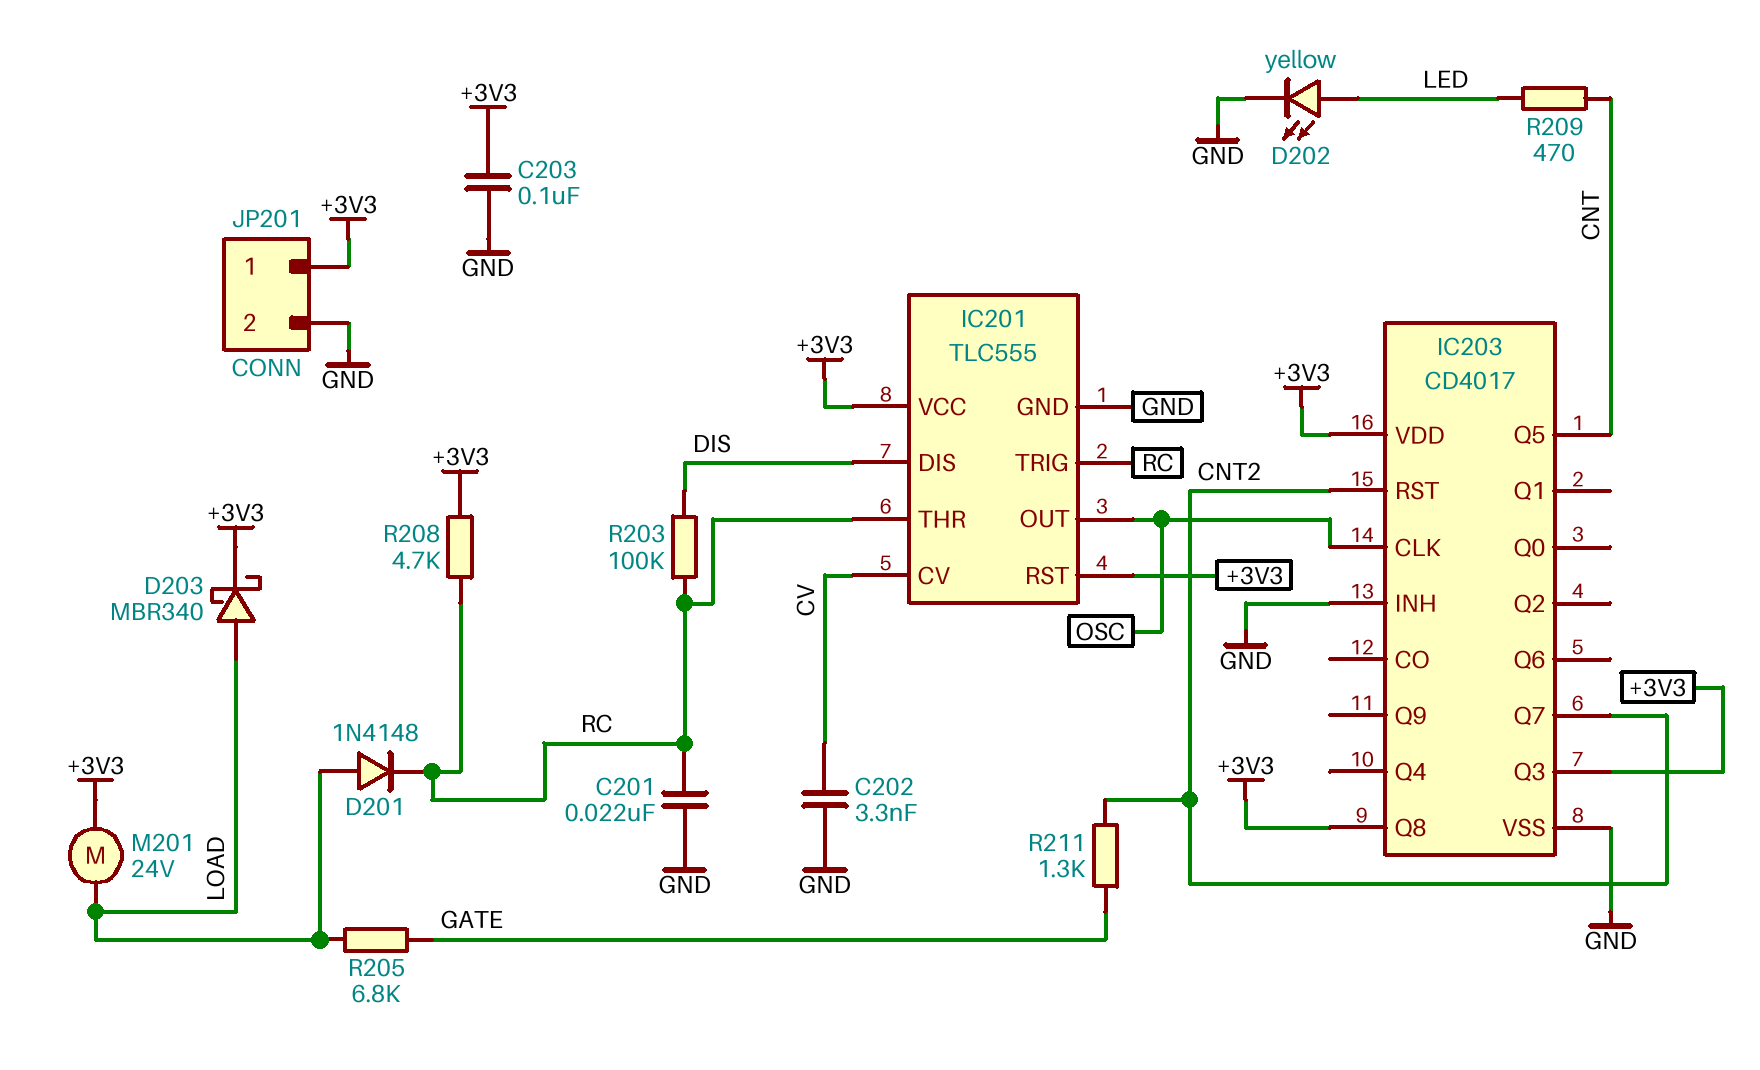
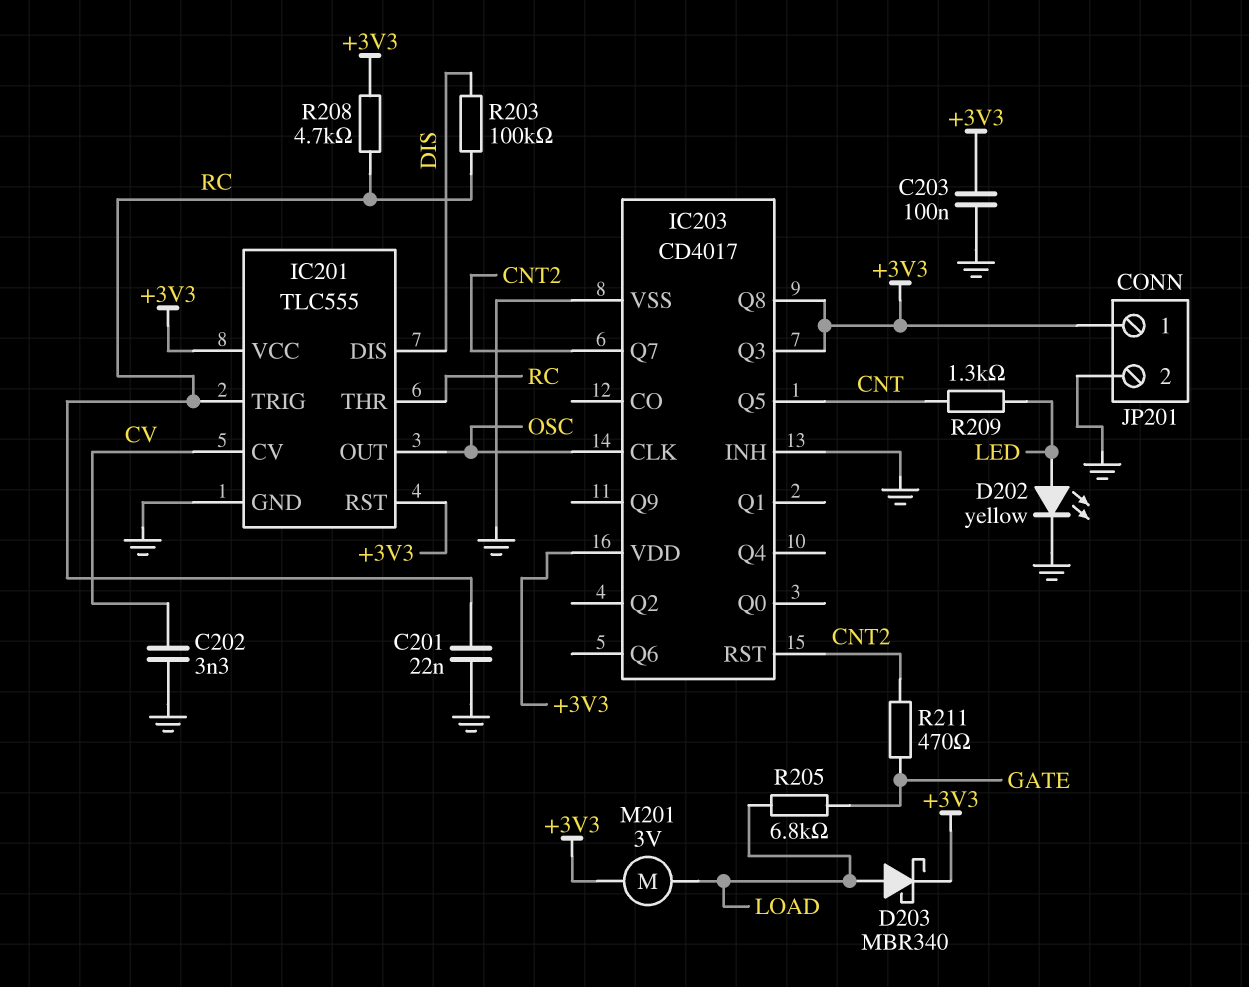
D201: diode 1N4148 (A LOAD, K RC) -> none
M201: motor 24V (+3V3, LOAD) -> motor 3V (+3V3, LOAD)
R209: 470 (CNT, LED) -> 1.3k (CNT, LED)
R211: 1.3k (CNT2, GATE) -> 470 (CNT2, GATE)

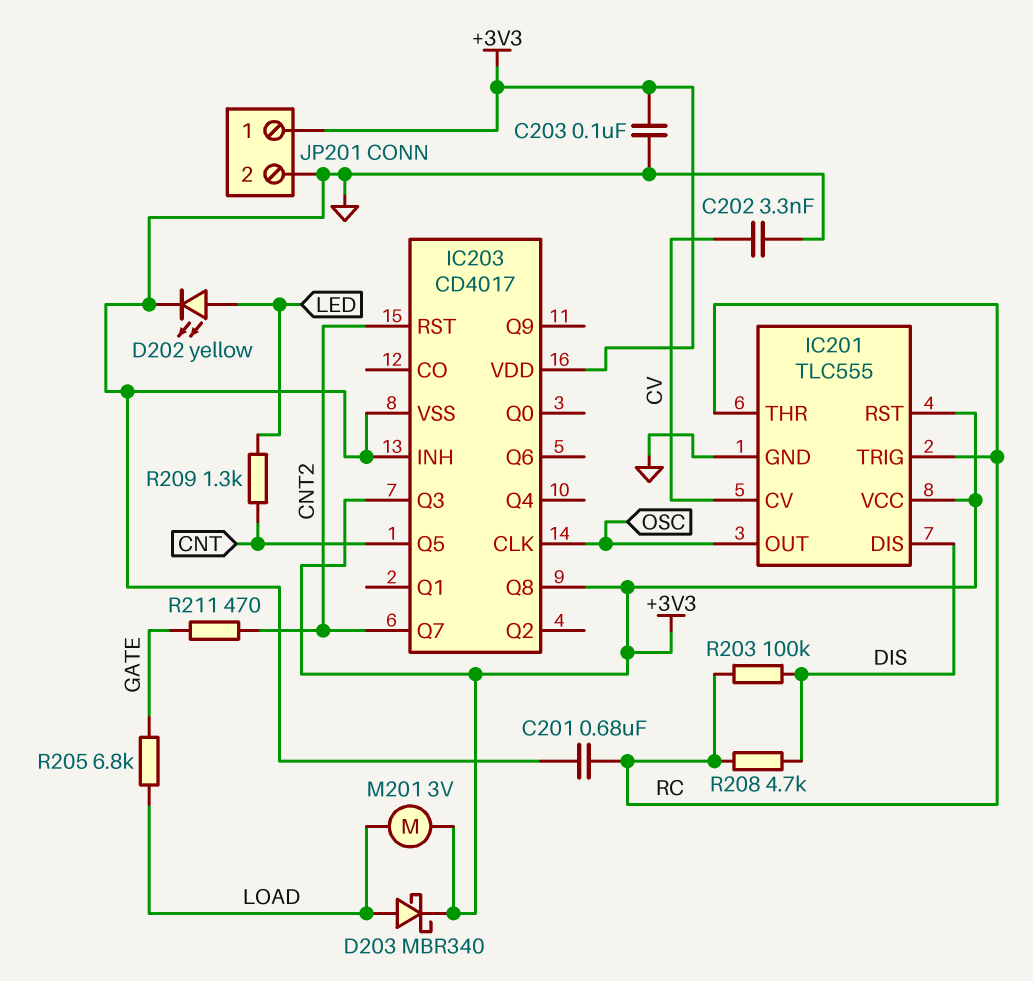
C201: 22nF (GND, RC) -> 680nF (GND, RC)
R208: 4.7k (+3V3, RC) -> 4.7k (DIS, RC)

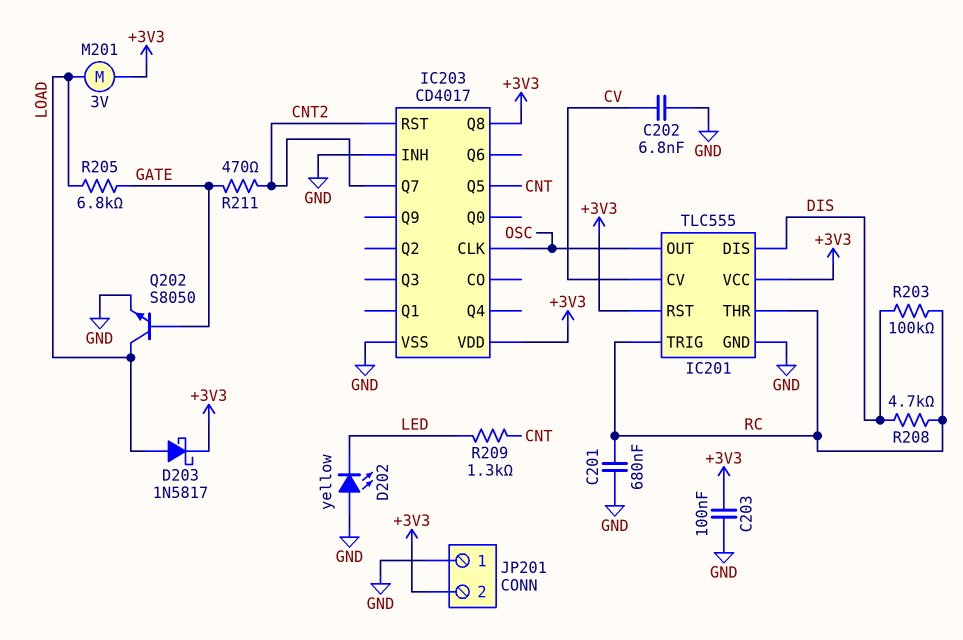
C202: 3.3nF (CV, GND) -> 6.8nF (CV, GND)
D202: LED yellow (A LED, K GND) -> LED yellow (A GND, K LED)
D203: schottky MBR340 (A LOAD, K +3V3) -> schottky 1N5817 (A LOAD, K +3V3)
IC203 pin Q3: +3V3 -> none
JP201 pin 1: +3V3 -> GND
JP201 pin 2: GND -> +3V3
Q202: none -> NPN S8050 (B GATE, C LOAD, E GND)

